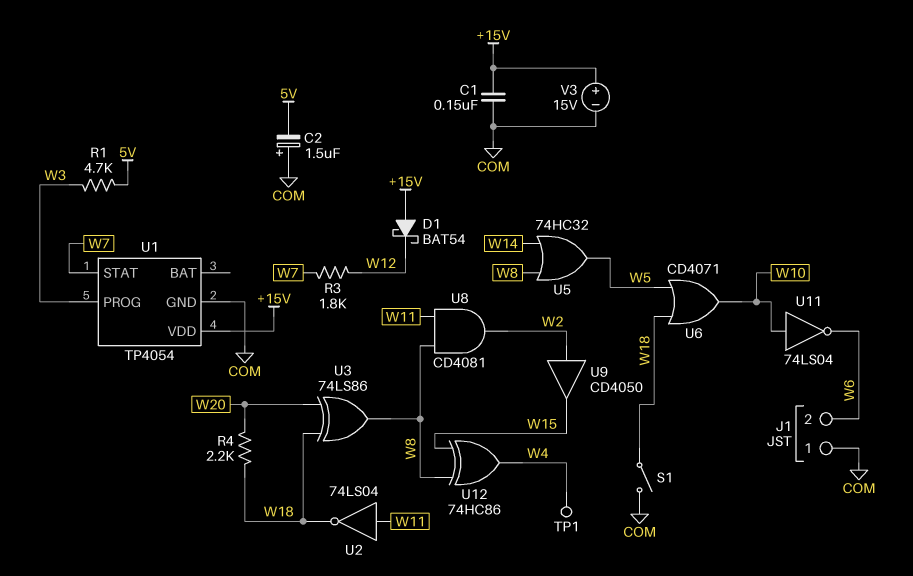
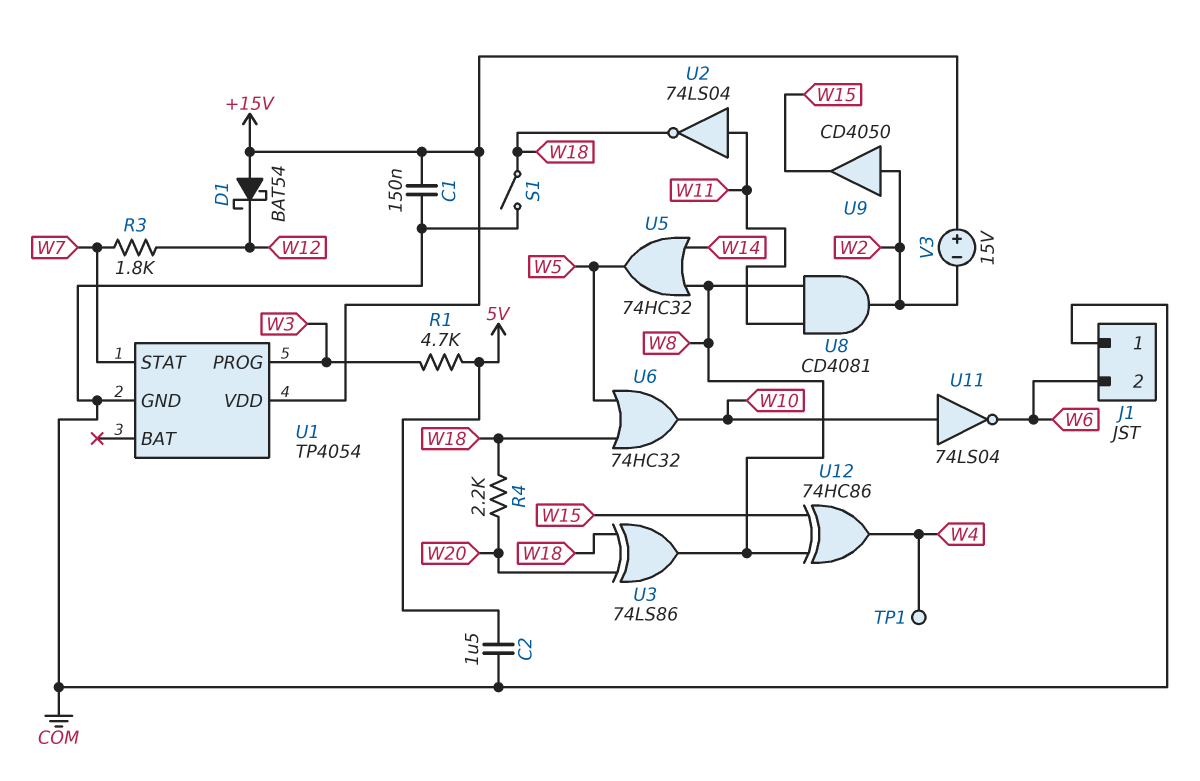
C2: 1.5uF (plus COM, minus 5V) -> 1.5uF (5V, COM)
U6: OR CD4071 (in W5, in W18, out W10) -> OR 74HC32 (in W5, in W18, out W10)
V3: 15V (plus +15V, minus COM) -> 15V (plus +15V, minus W2)

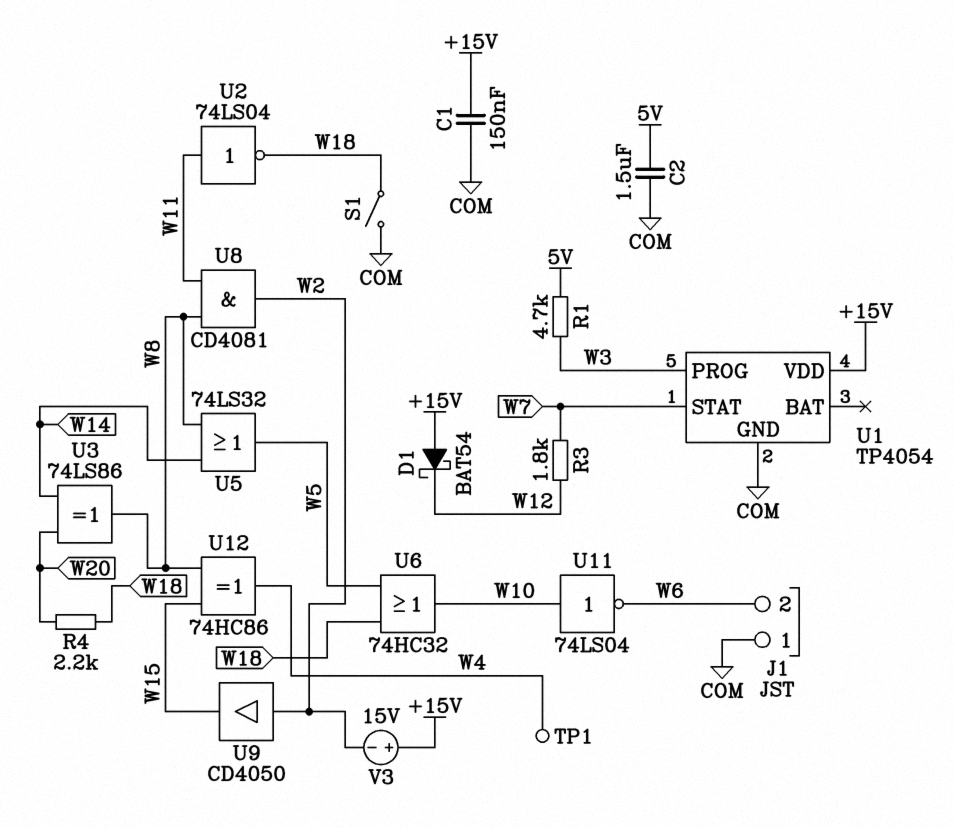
U3: XOR 74LS86 (in W18, in W20, out W8) -> XOR 74LS86 (in W14, in W20, out W8)
U5: OR 74HC32 (in W8, in W14, out W5) -> OR 74LS32 (in W8, in W14, out W5)

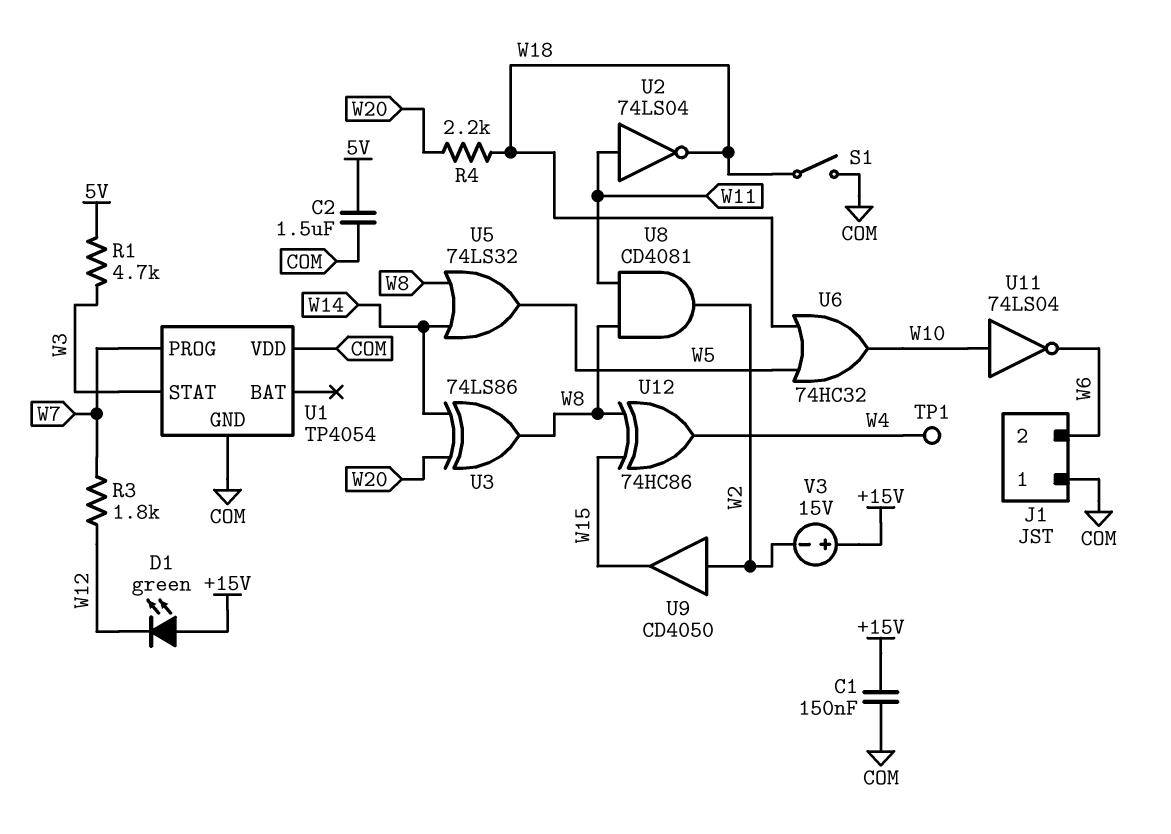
D1: schottky BAT54 (A +15V, K W12) -> LED green (A +15V, K W12)
U1 pin PROG: W3 -> W7
U1 pin STAT: W7 -> W3
U1 pin VDD: +15V -> COM

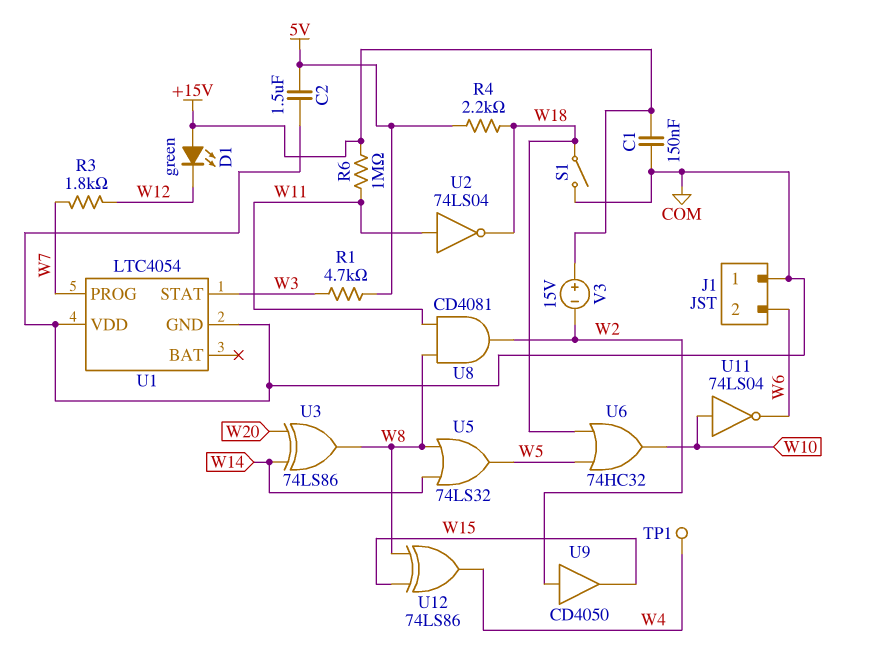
R4: 2.2k (W18, W20) -> 2.2k (5V, W18)
R6: none -> 1M (+15V, W11)
U1: TP4054 -> LTC4054
U12: XOR 74HC86 (in W8, in W15, out W4) -> XOR 74LS86 (in W8, in W15, out W4)

